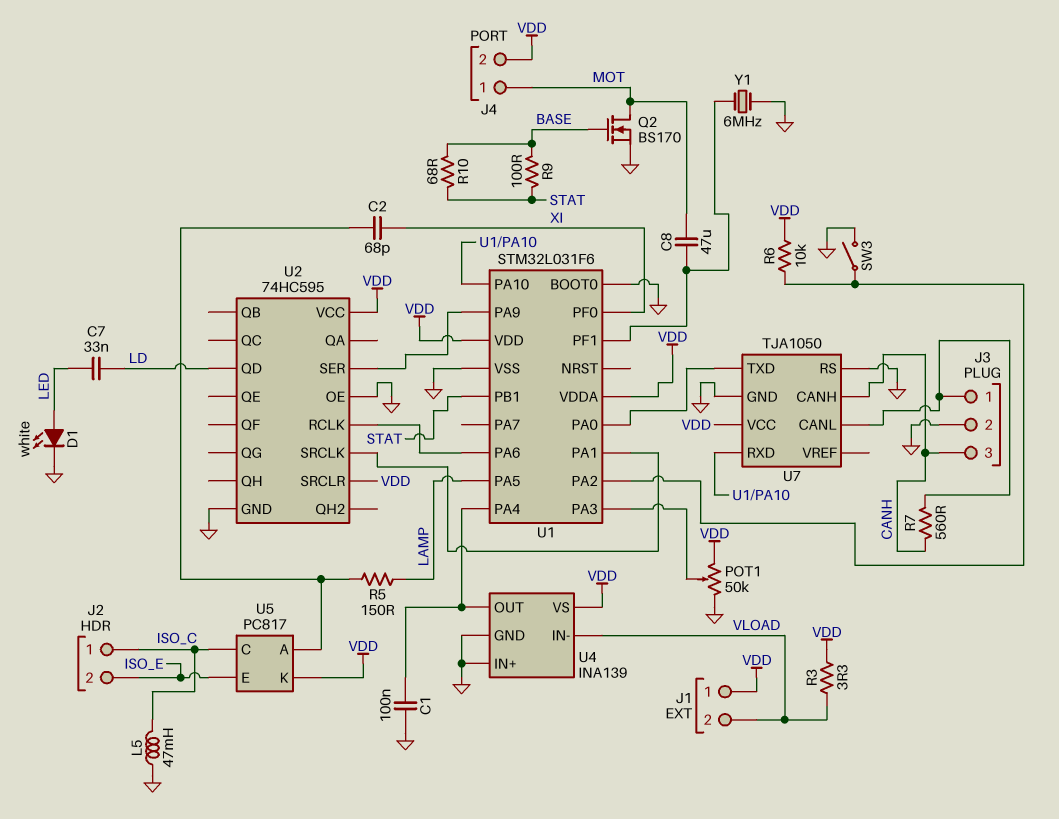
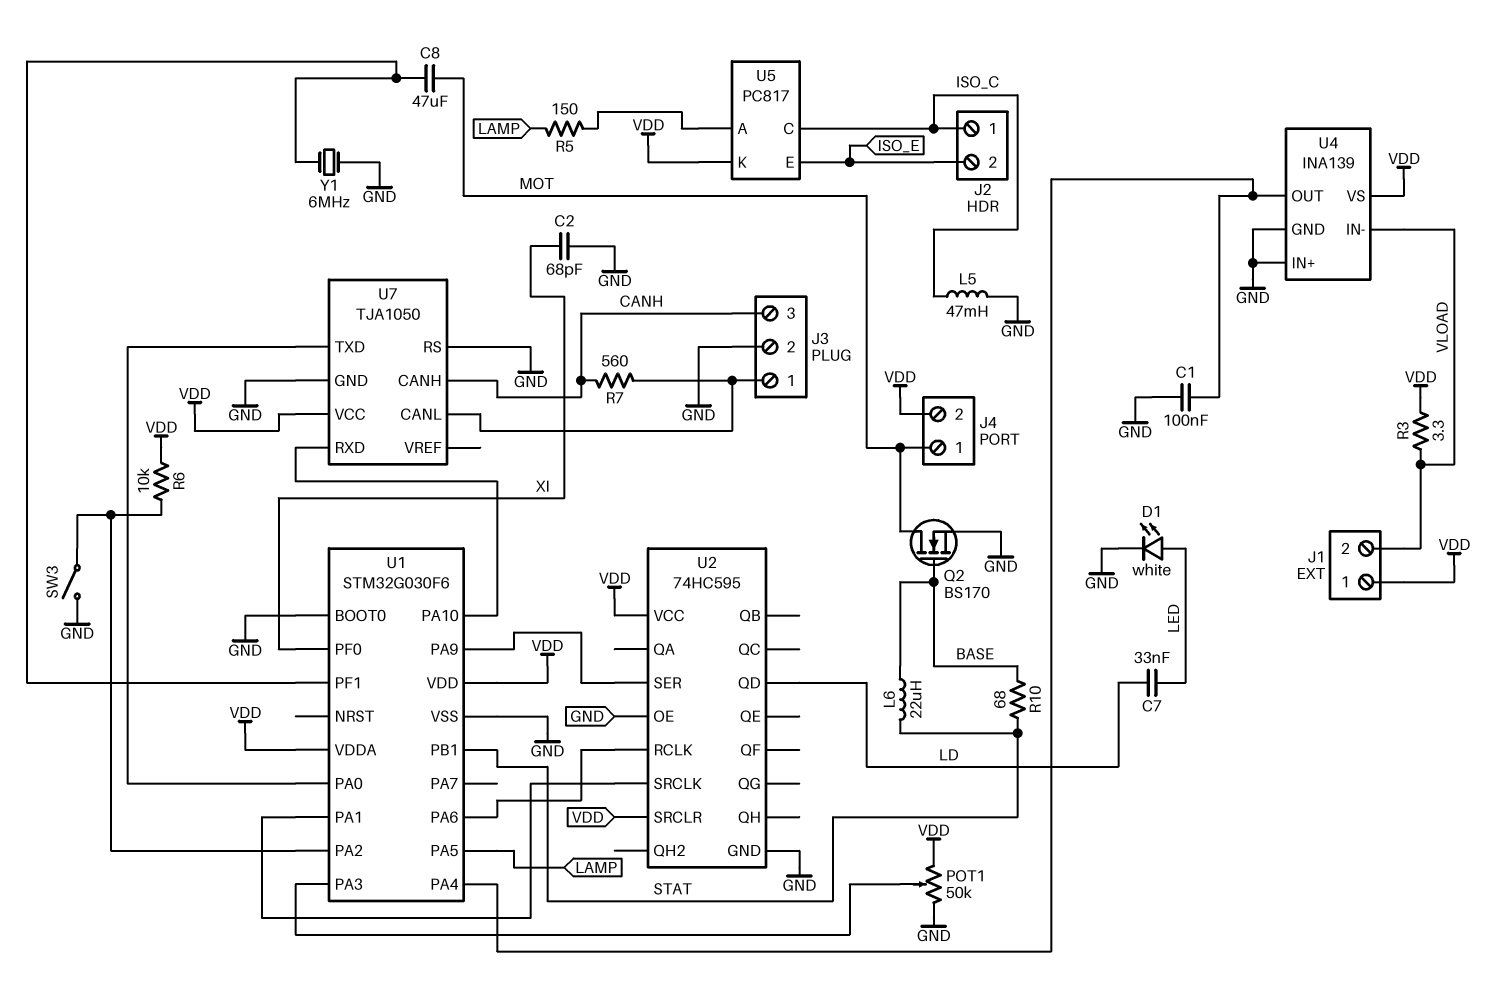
C2: 68pF (U5/A, XI) -> 68pF (GND, XI)
L6: none -> 22uH (BASE, STAT)
R9: 100 (BASE, STAT) -> none
U1: STM32L031F6 -> STM32G030F6

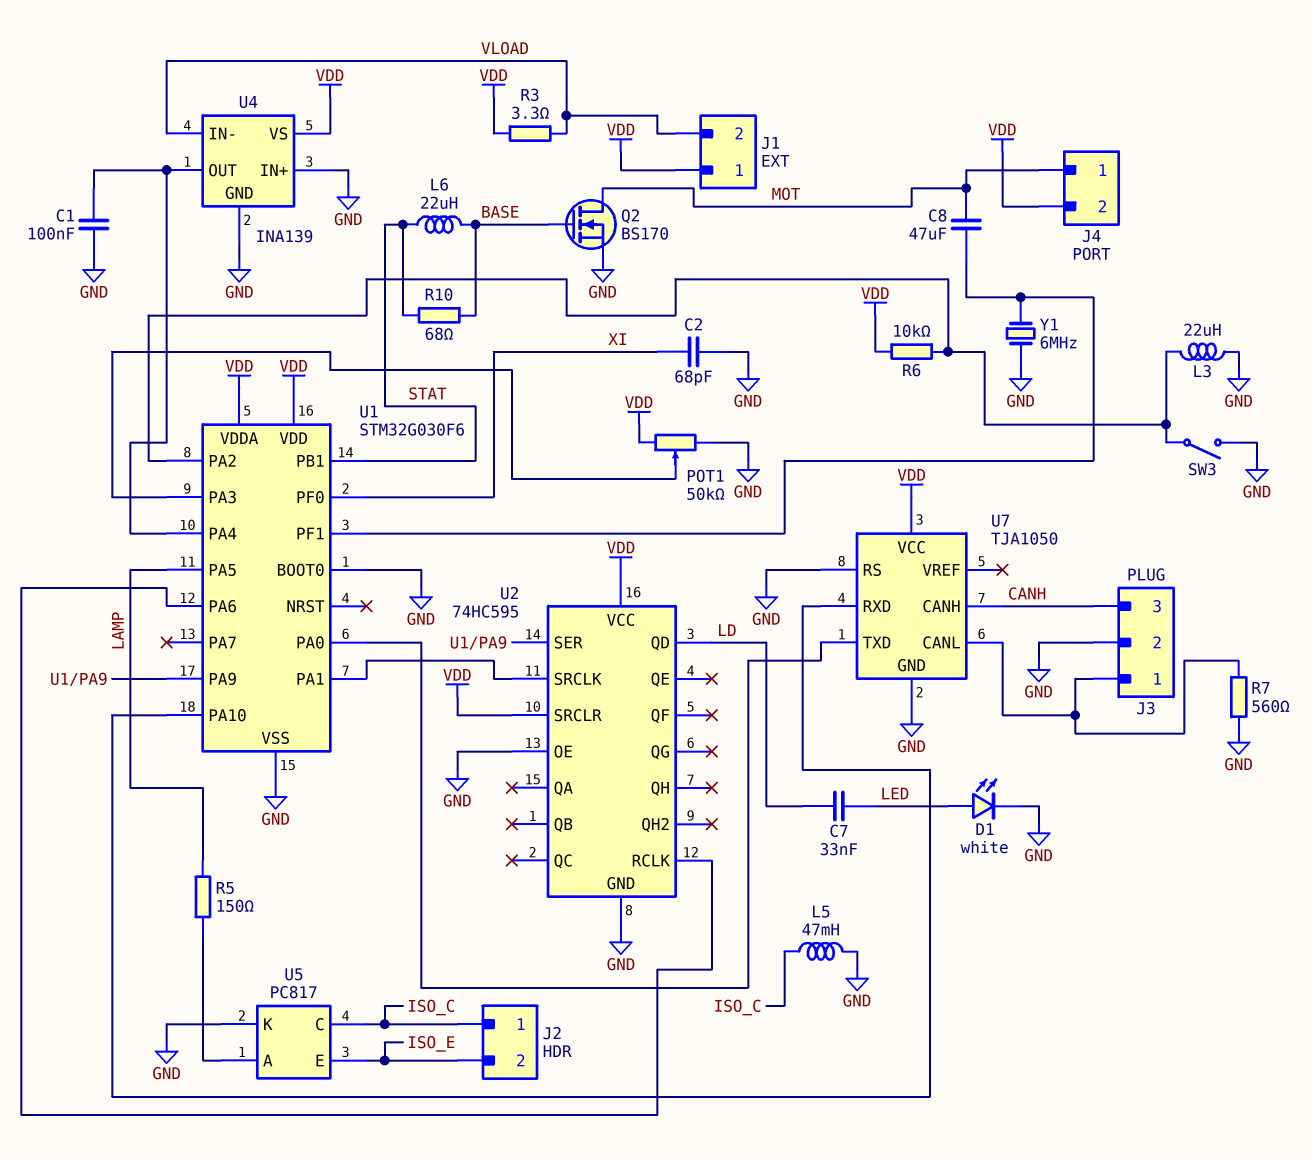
L3: none -> 22uH (GND, U1/PA2)
R7: 560 (CANH, J3/1) -> 560 (GND, J3/1)
U5 pin K: VDD -> GND

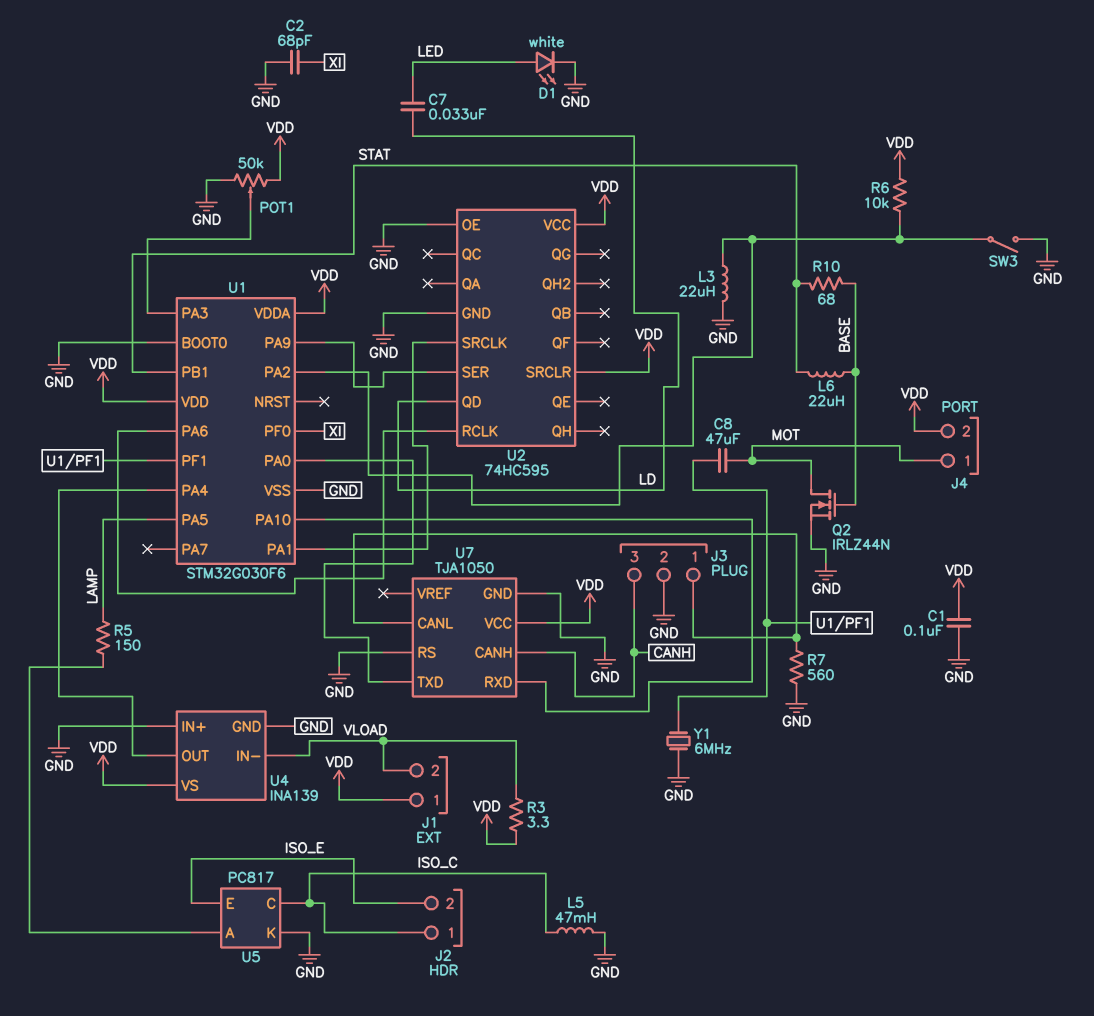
C1: 100nF (GND, U1/PA4) -> 100nF (GND, VDD)
Q2: NMOS BS170 (G BASE, D MOT, S GND) -> NMOS IRLZ44N (G BASE, D MOT, S GND)

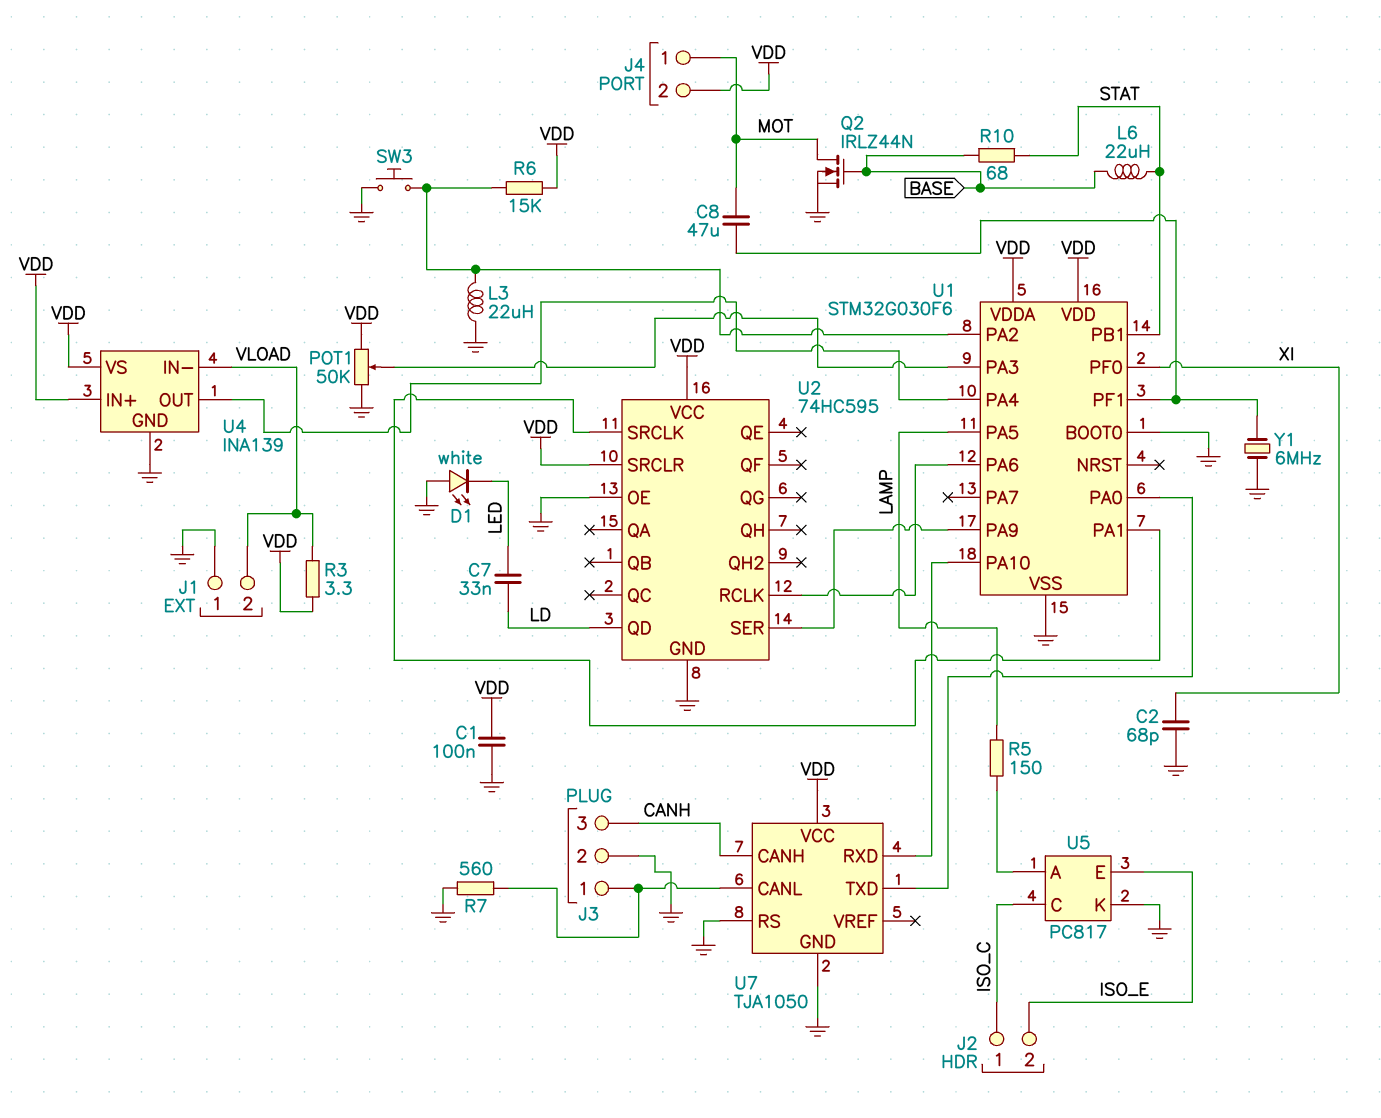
D1: LED white (A LED, K GND) -> LED white (A GND, K LED)
J1 pin 1: VDD -> GND
L5: 47mH (GND, ISO_C) -> none
R6: 10k (U1/PA2, VDD) -> 15k (U1/PA2, VDD)
SW3: switch (GND, U1/PA2) -> button (GND, U1/PA2)
U4 pin IN+: GND -> VDD

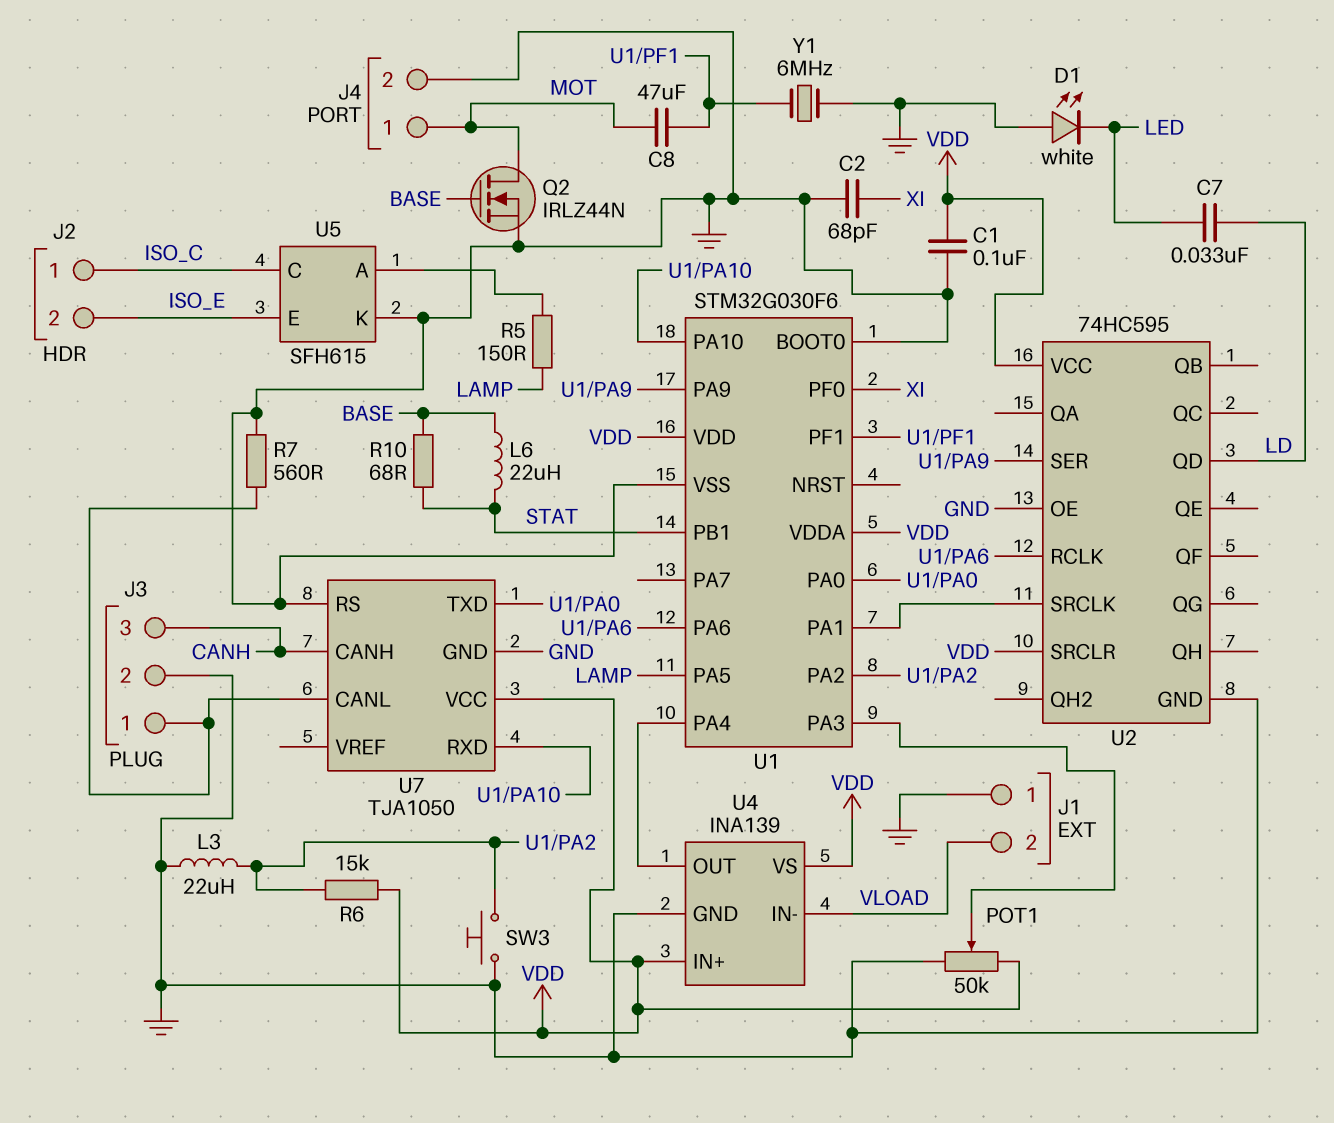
J4 pin 2: VDD -> GND
R3: 3.3 (VDD, VLOAD) -> none
U5: PC817 -> SFH615

